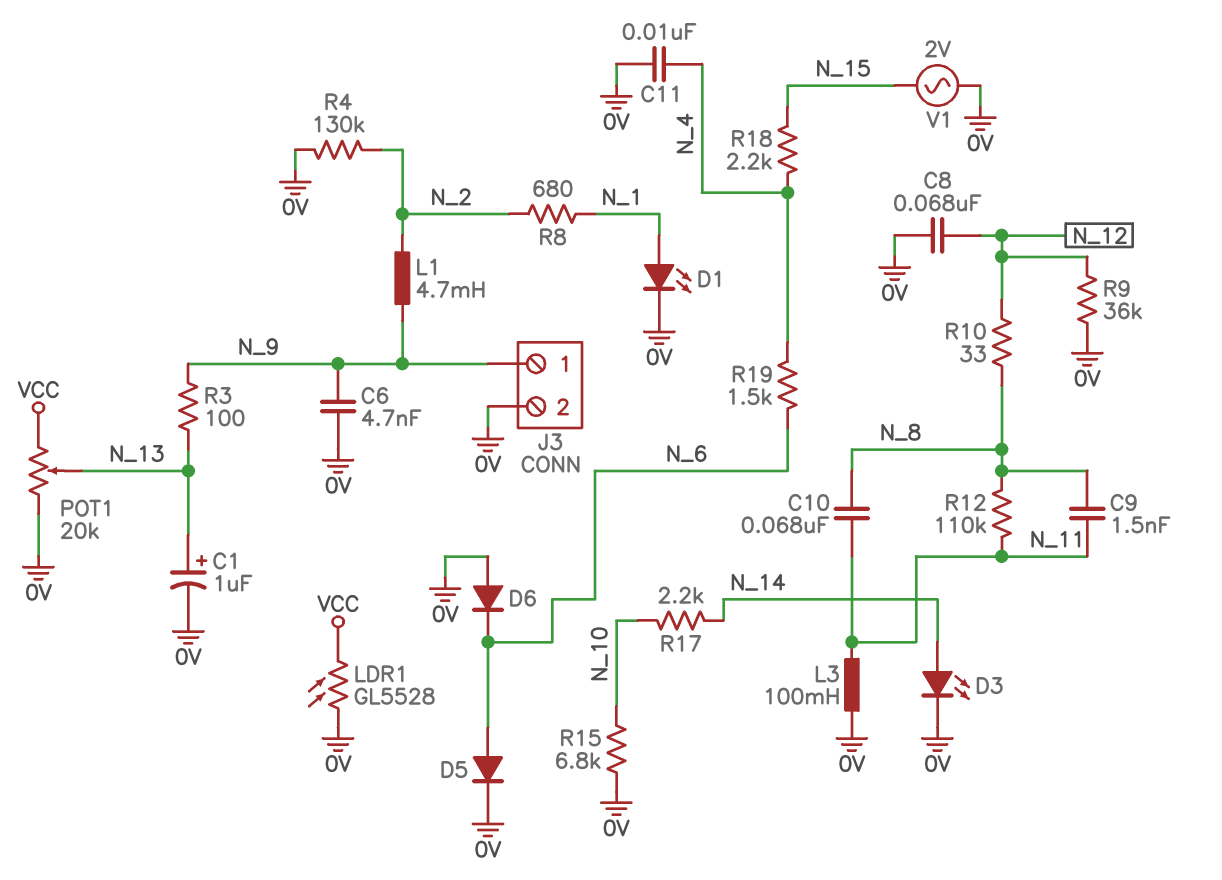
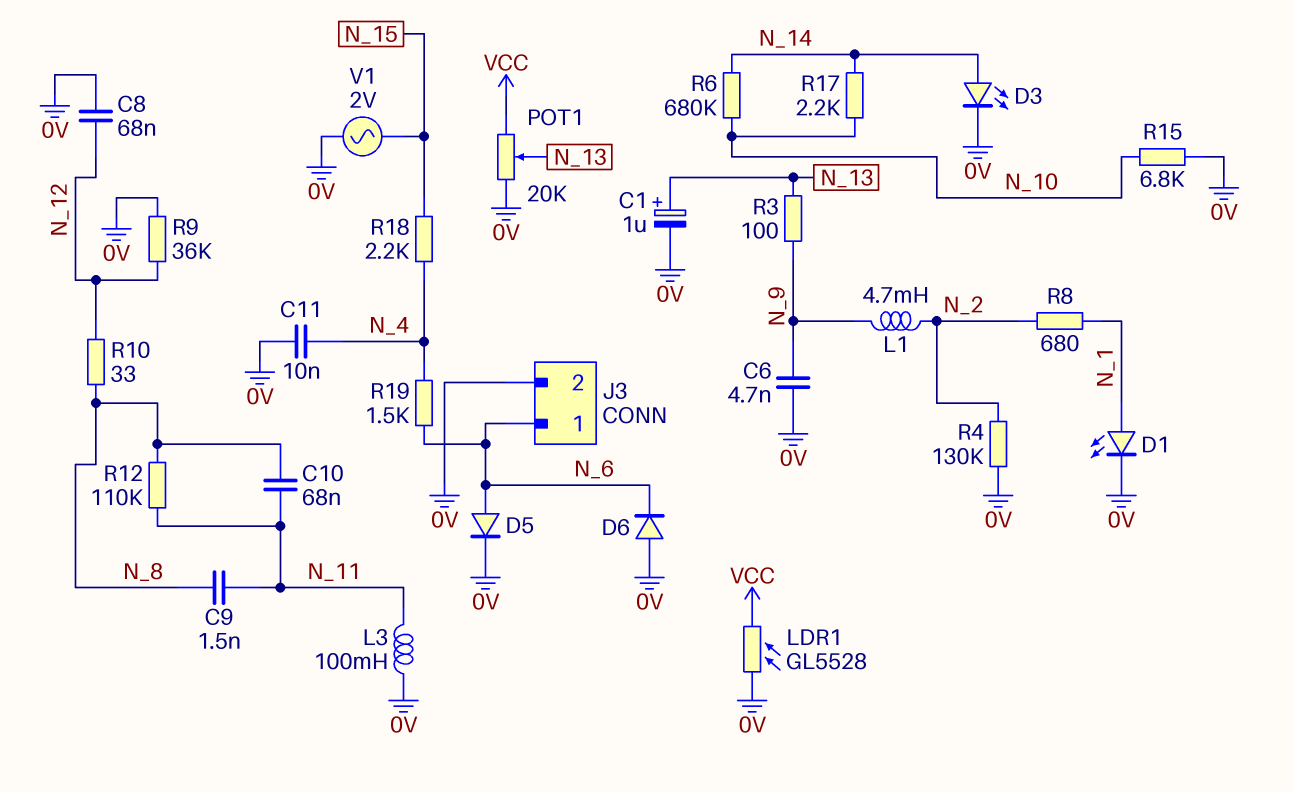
J3 pin 1: N_9 -> N_6
R6: none -> 680k (N_10, N_14)

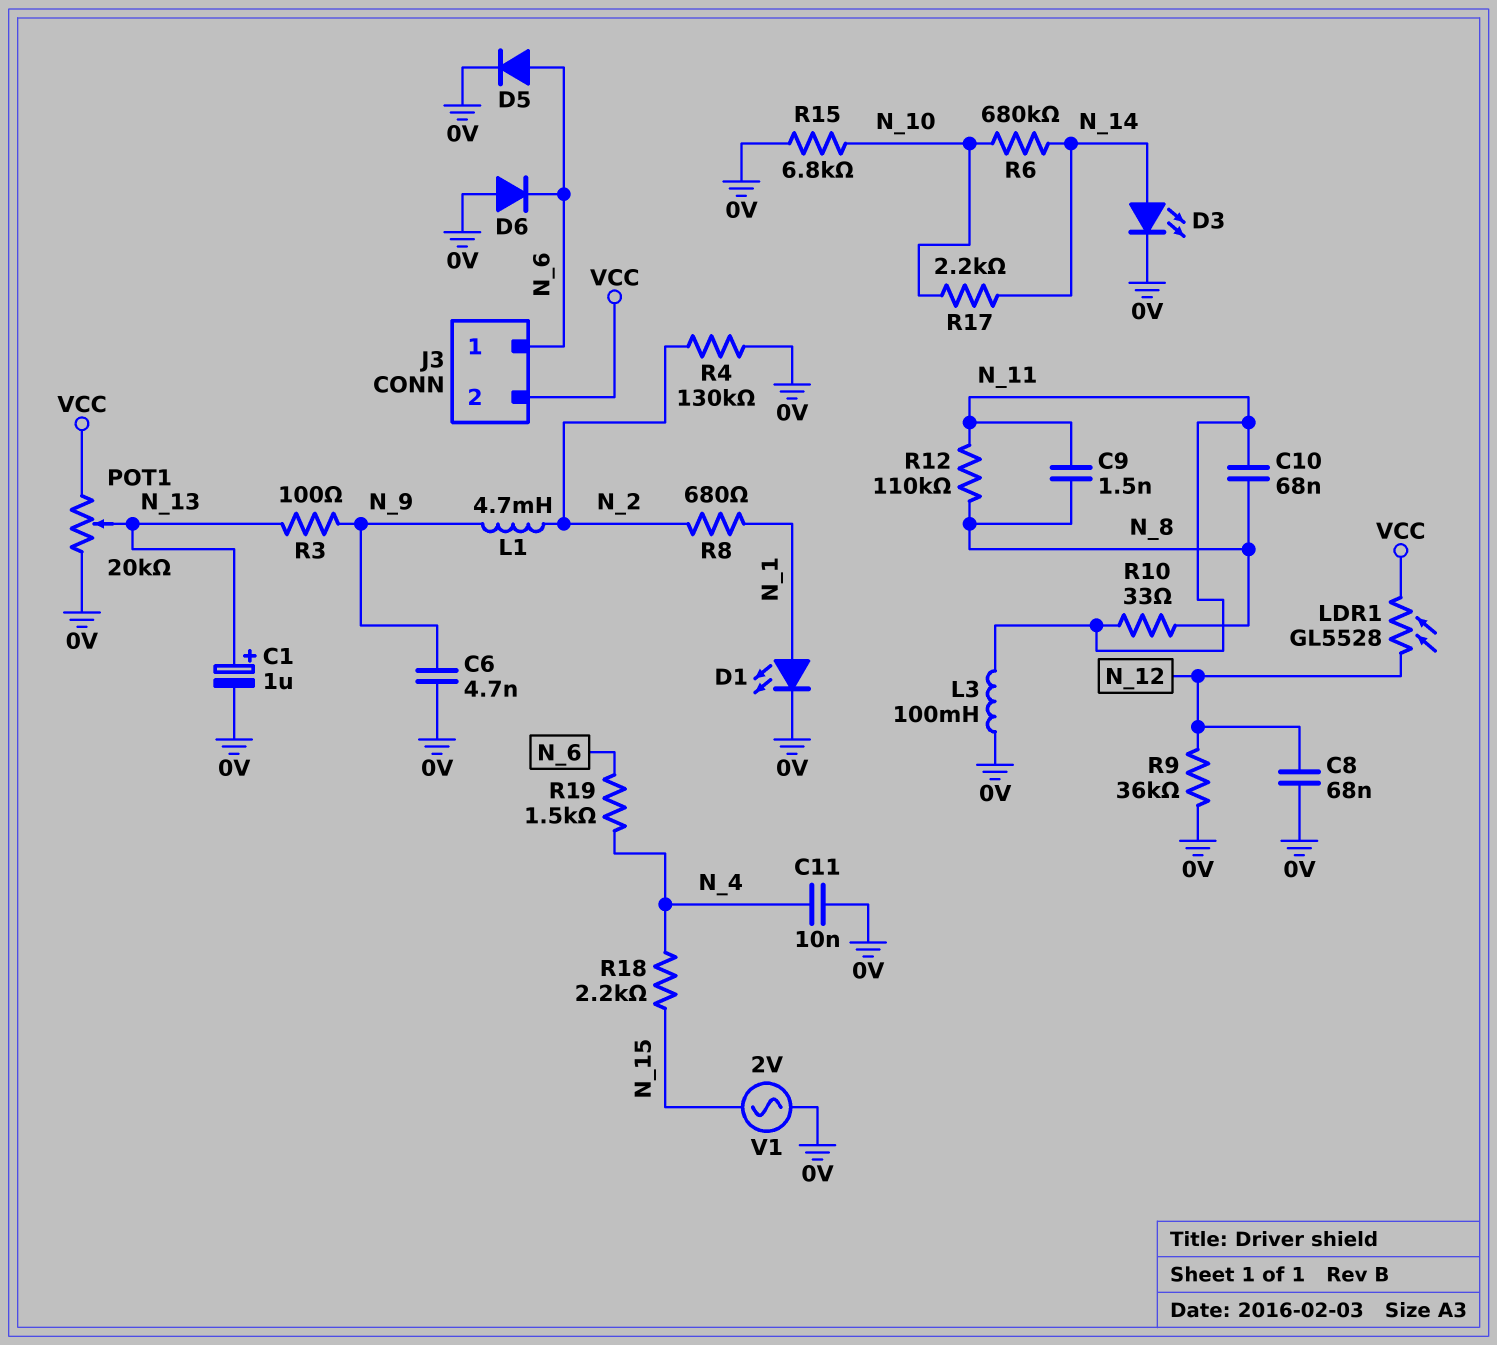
J3 pin 2: 0V -> VCC
LDR1: GL5528 (0V, VCC) -> GL5528 (N_12, VCC)
R10: 33 (N_8, N_12) -> 33 (N_8, N_11)

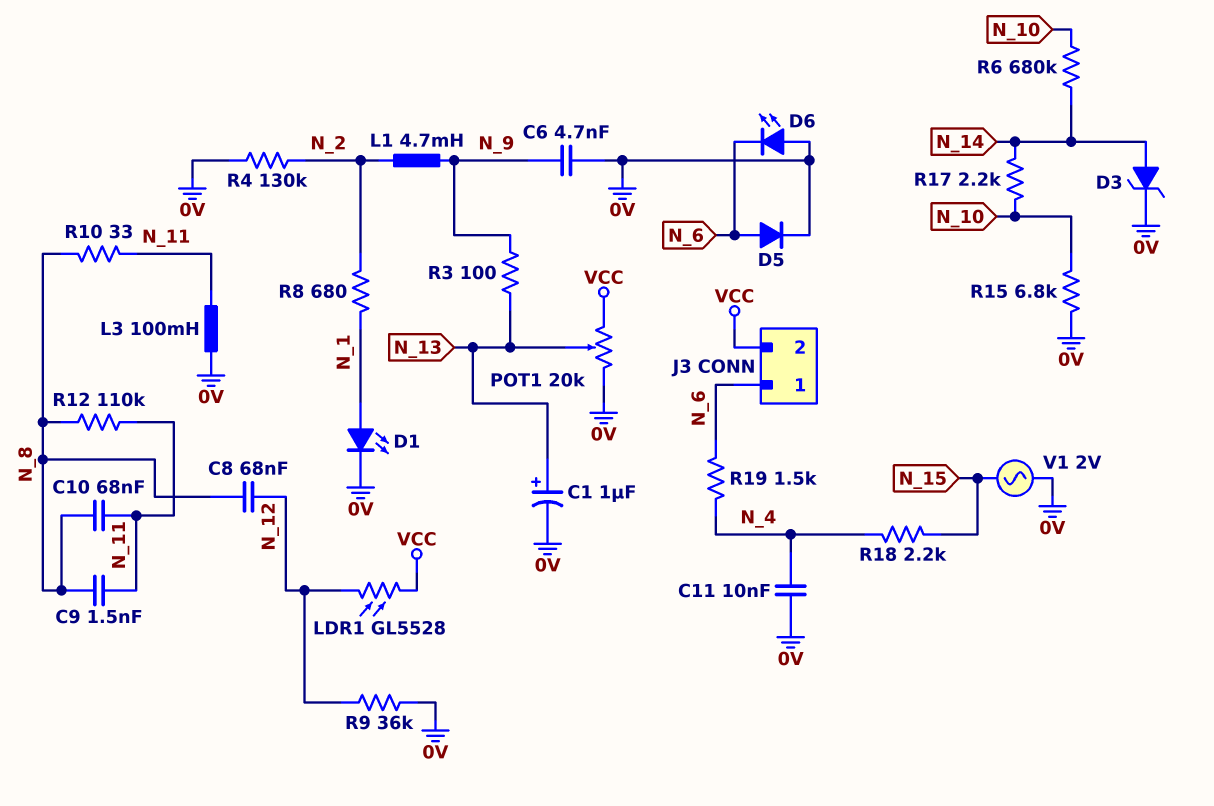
C8: 68nF (0V, N_12) -> 68nF (N_8, N_12)
D3: LED (A N_14, K 0V) -> zener (A N_14, K 0V)
D6: diode (A 0V, K N_6) -> LED (A 0V, K N_6)

